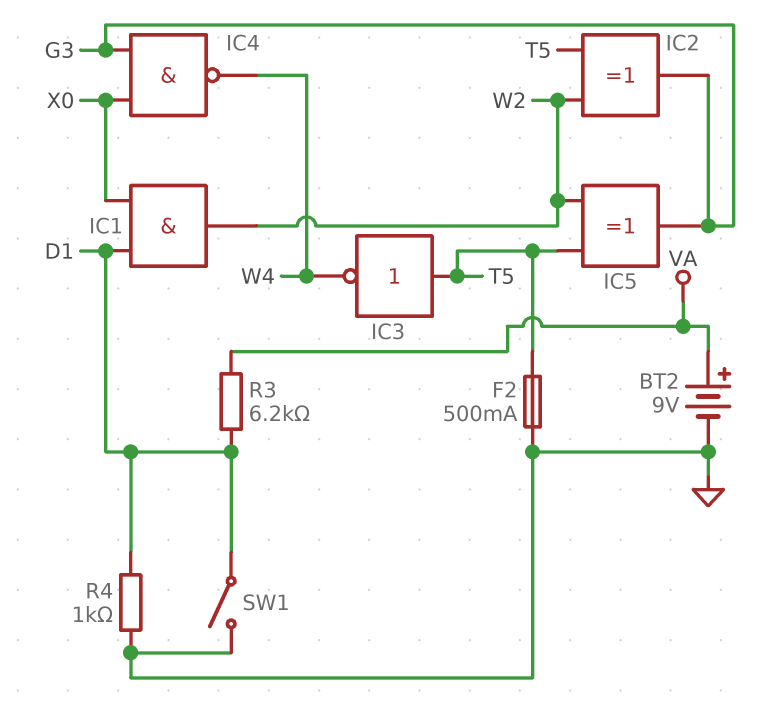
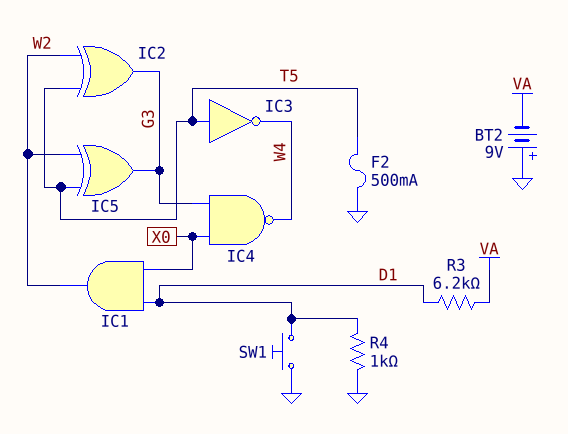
BT2: 9V (plus VA, minus GND) -> 9V (plus GND, minus VA)
SW1: switch (D1, GND) -> button (D1, GND)

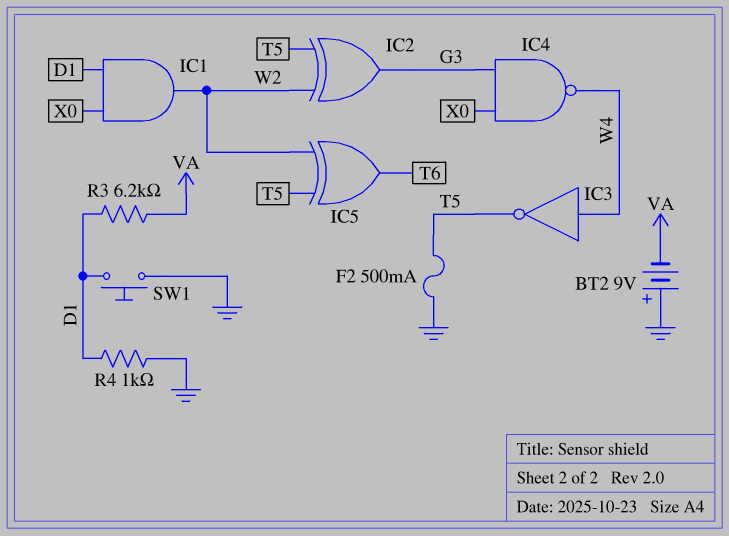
IC3: NOT (in T5, out W4) -> NOT (in W4, out T5)
IC5: XOR (in T5, in W2, out G3) -> XOR (in T5, in W2, out T6)

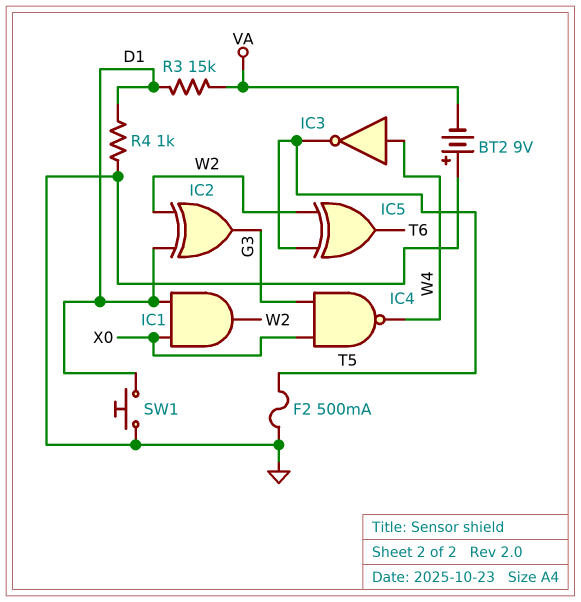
IC2: XOR (in T5, in W2, out G3) -> XOR (in D1, in W2, out G3)
R3: 6.2k (D1, VA) -> 15k (D1, VA)

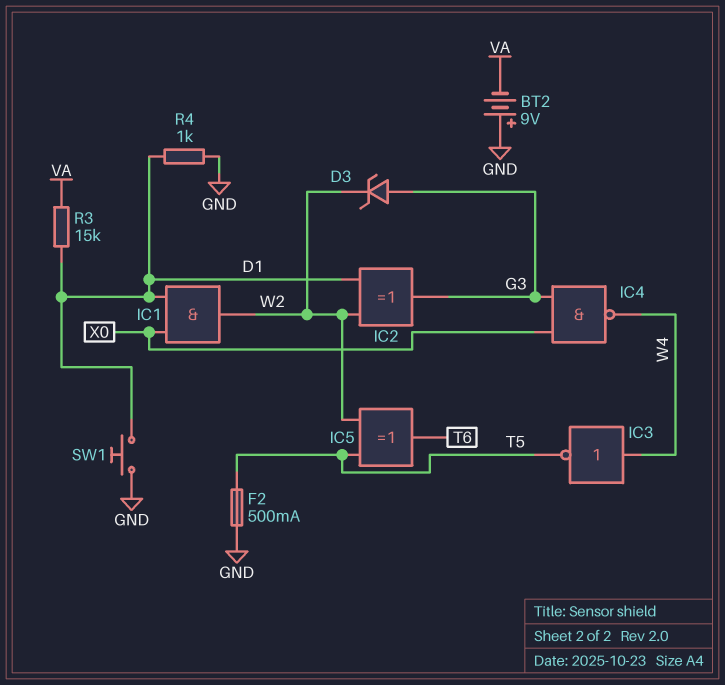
D3: none -> zener (A G3, K W2)

